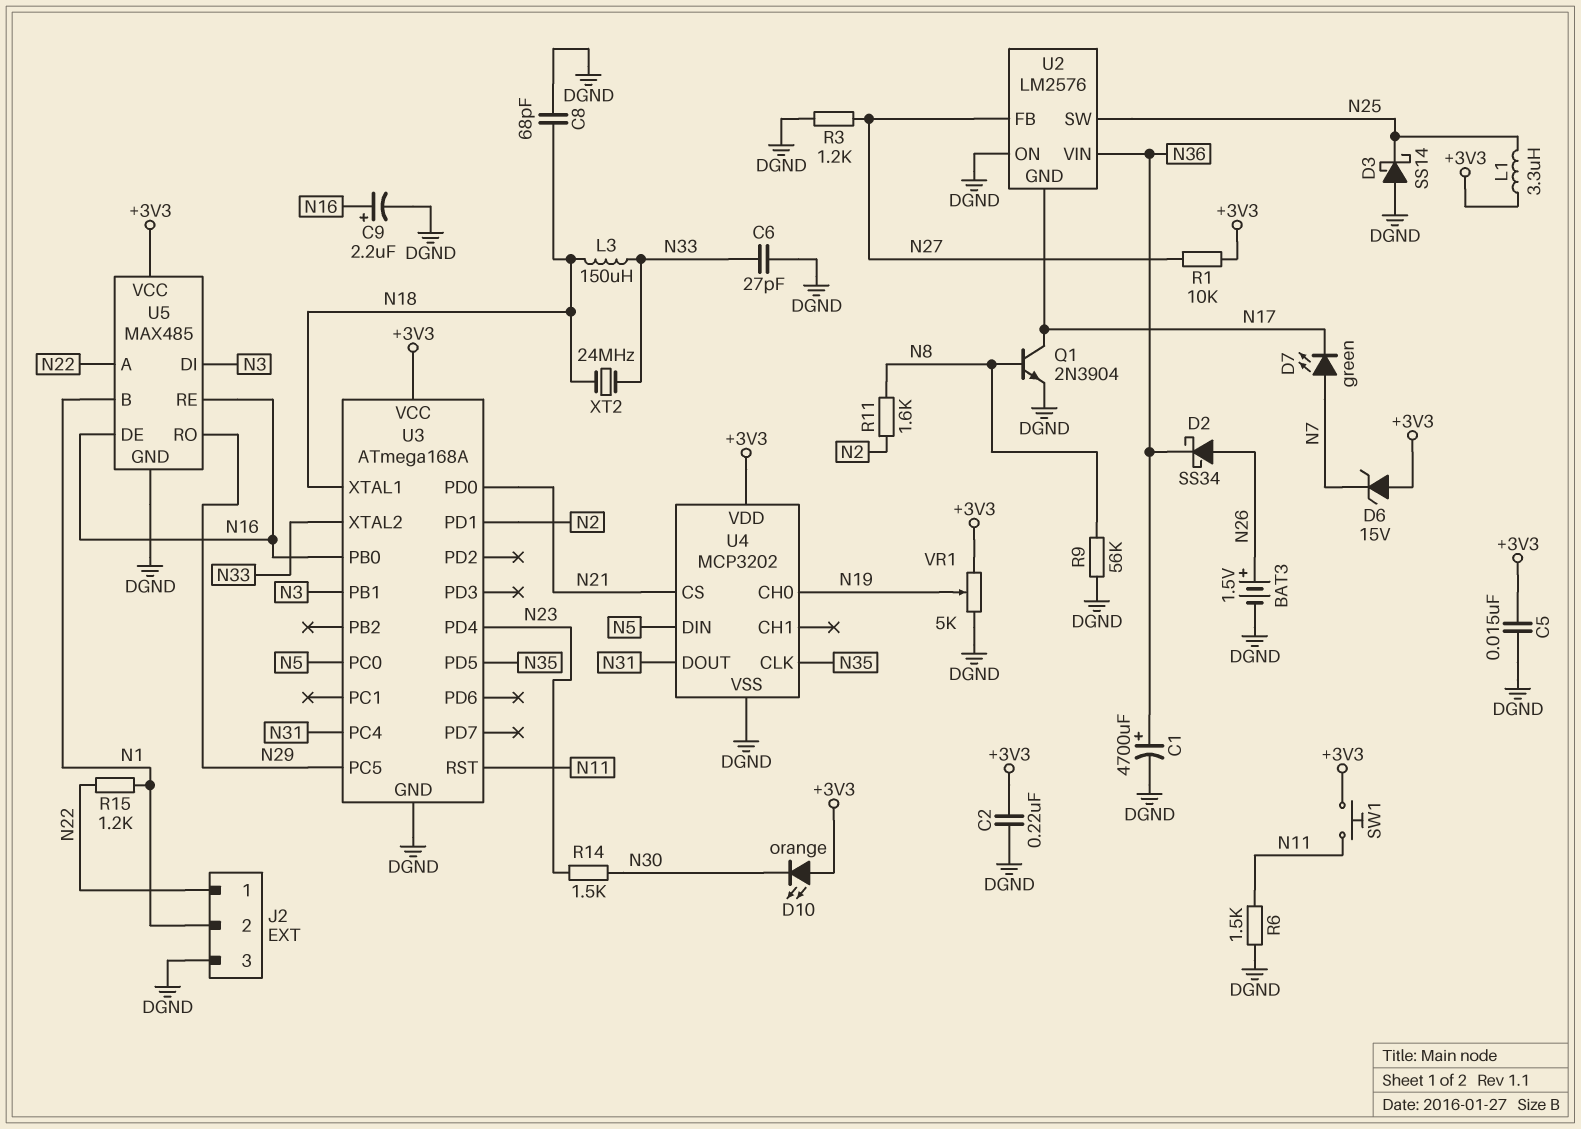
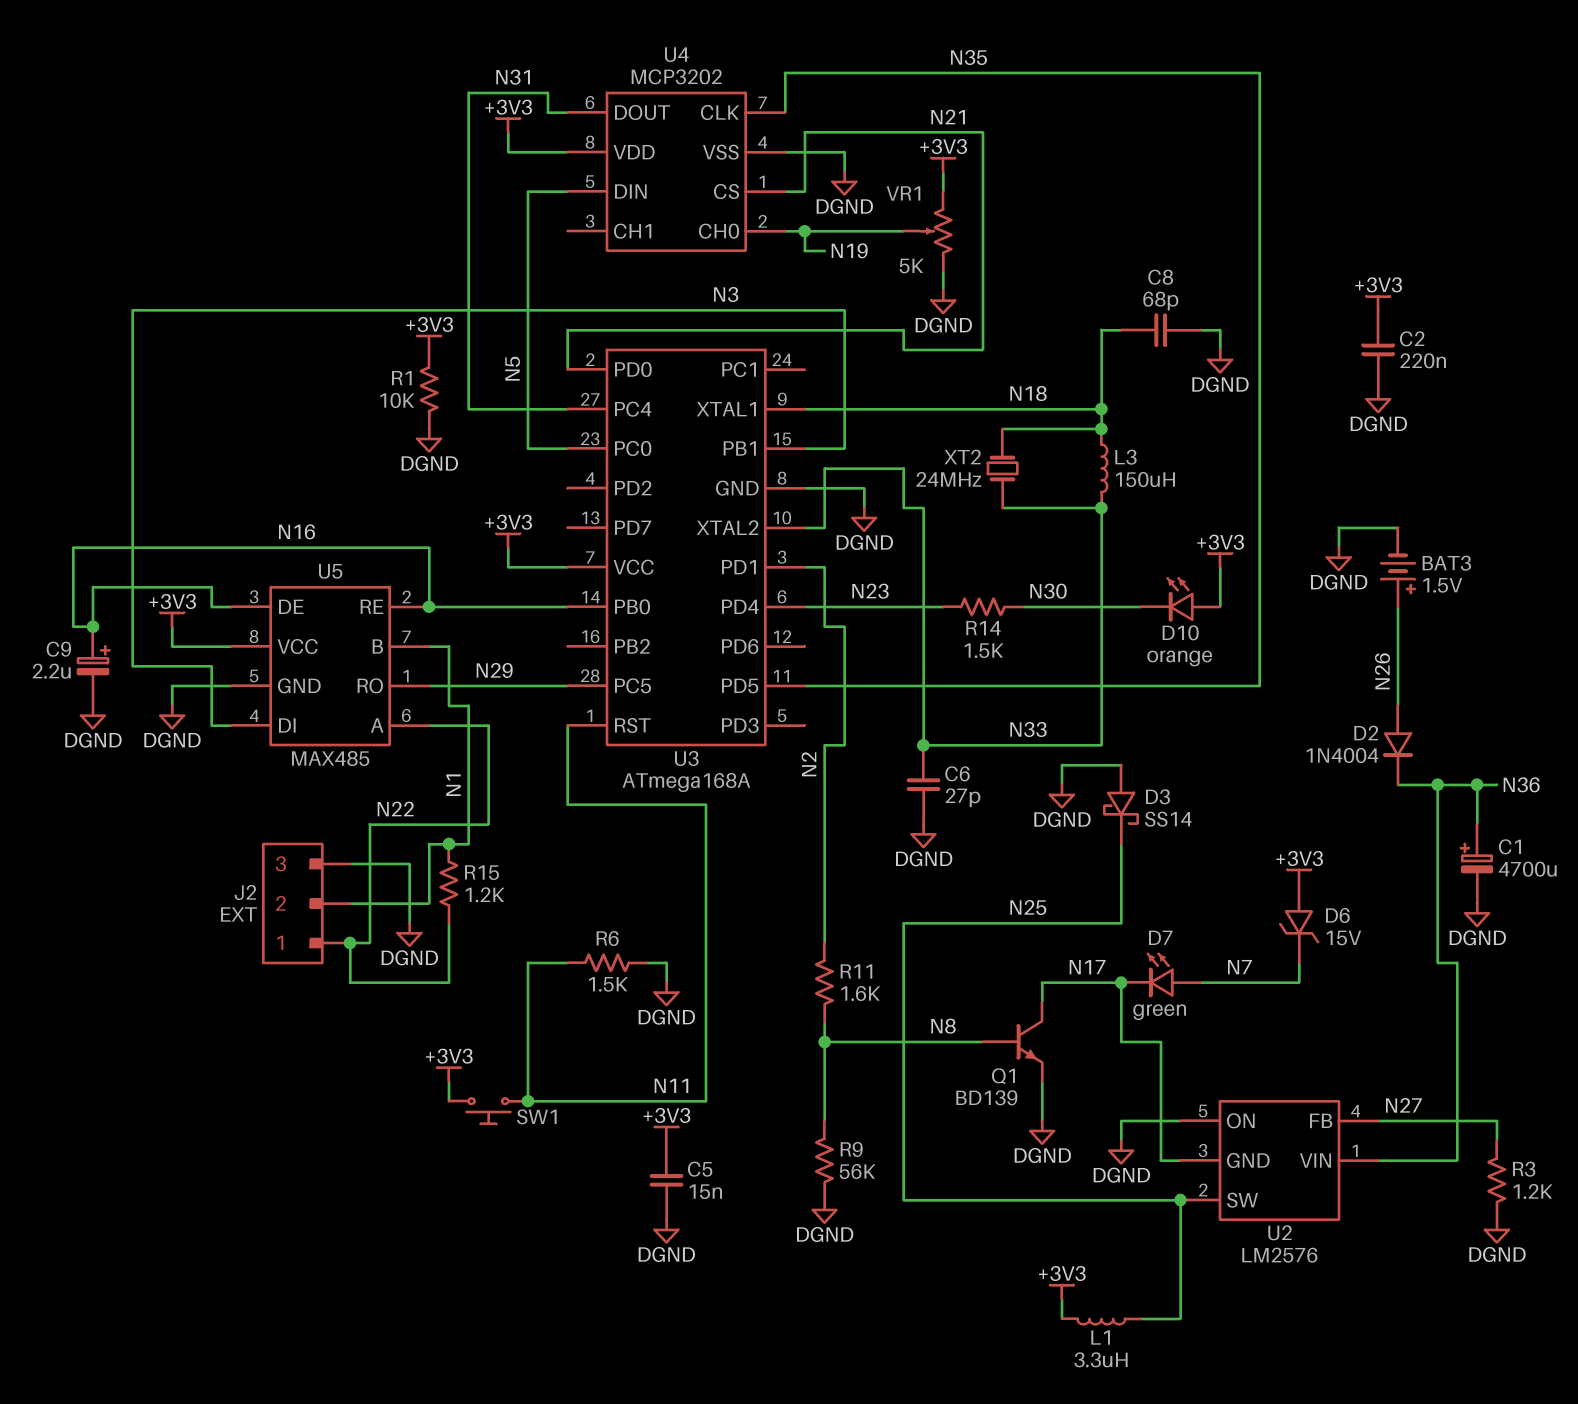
D2: schottky SS34 (A N26, K N36) -> diode 1N4004 (A N26, K N36)
Q1: NPN 2N3904 (B N8, C N17, E DGND) -> NPN BD139 (B N8, C N17, E DGND)
R1: 10k (+3V3, N27) -> 10k (+3V3, DGND)

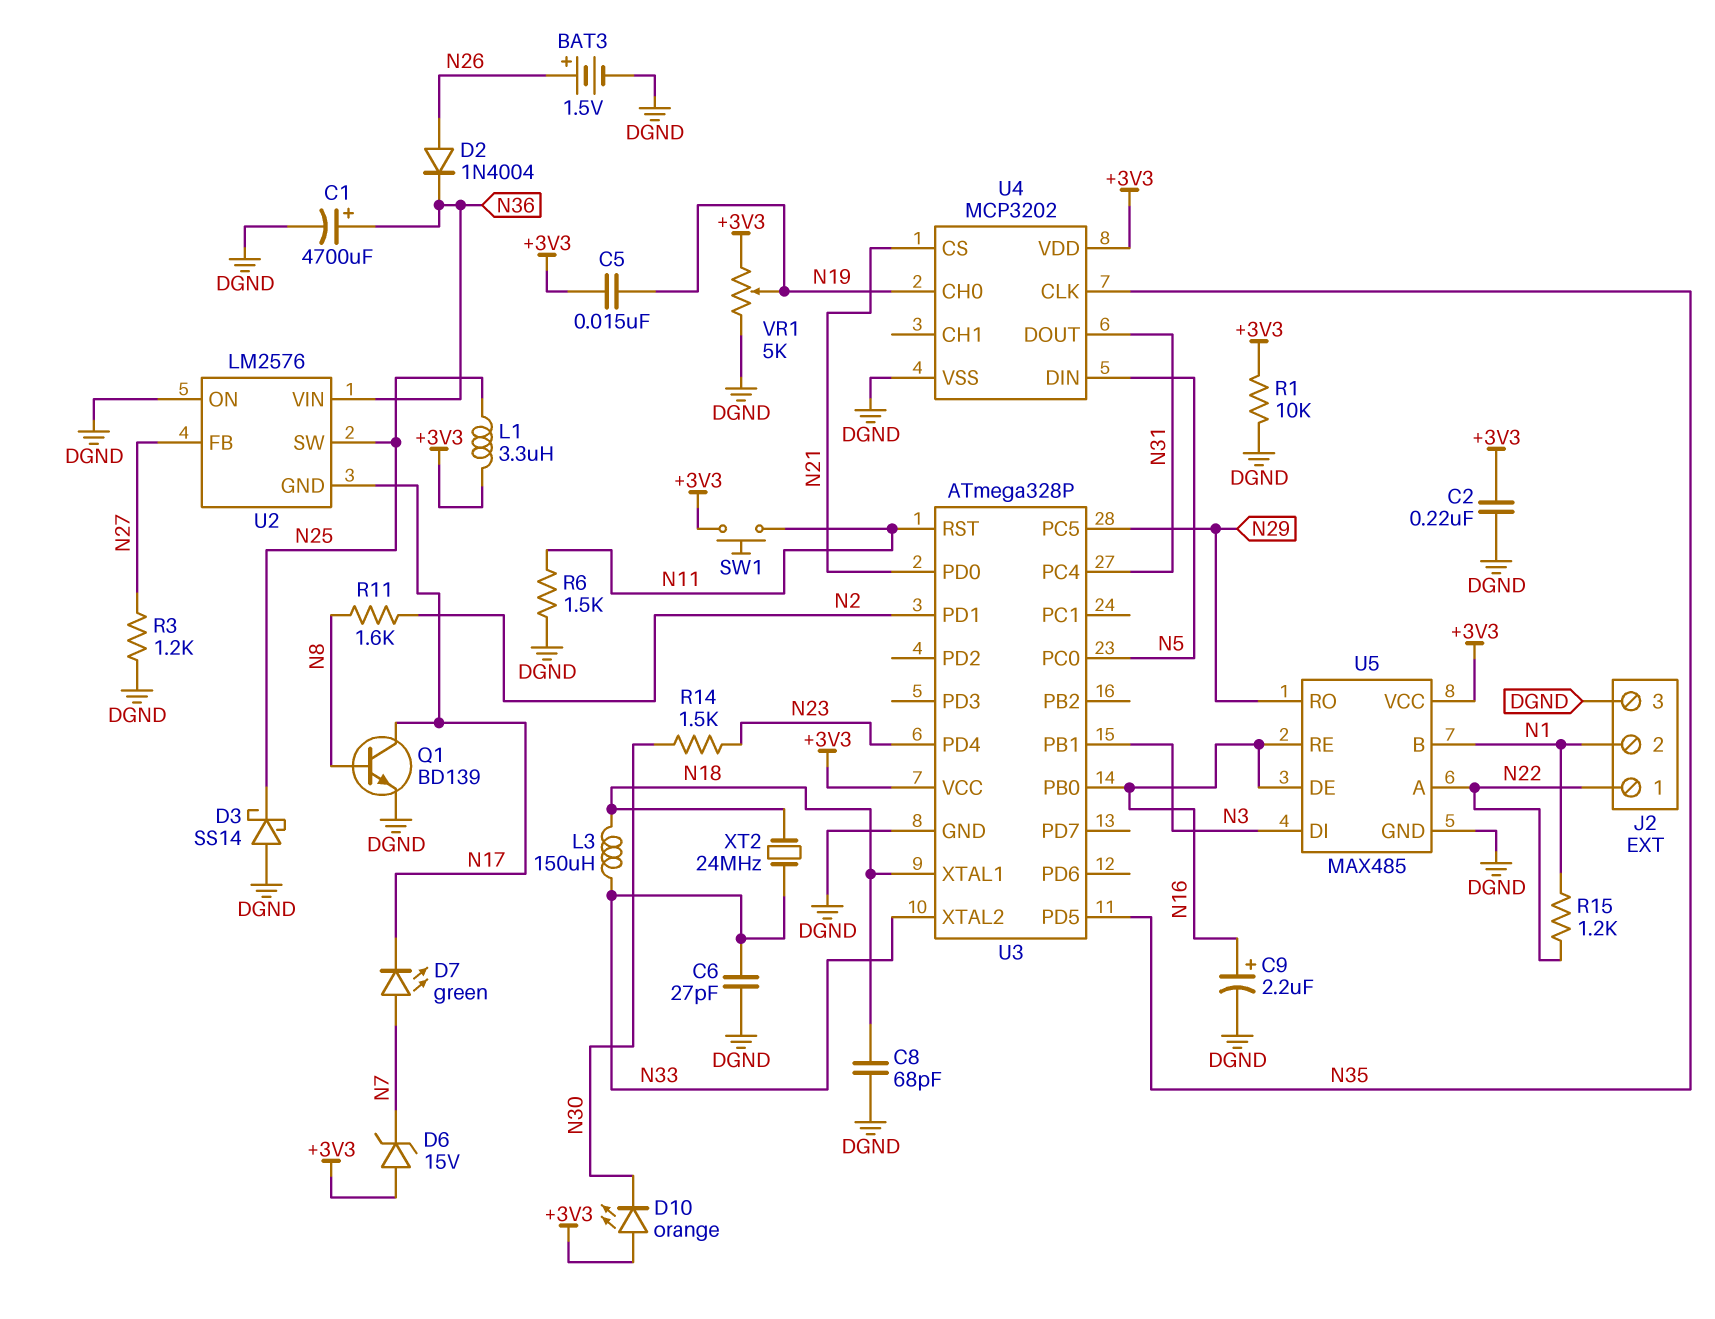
C5: 15nF (+3V3, DGND) -> 15nF (+3V3, N19)
R9: 56k (DGND, N8) -> none
U3: ATmega168A -> ATmega328P

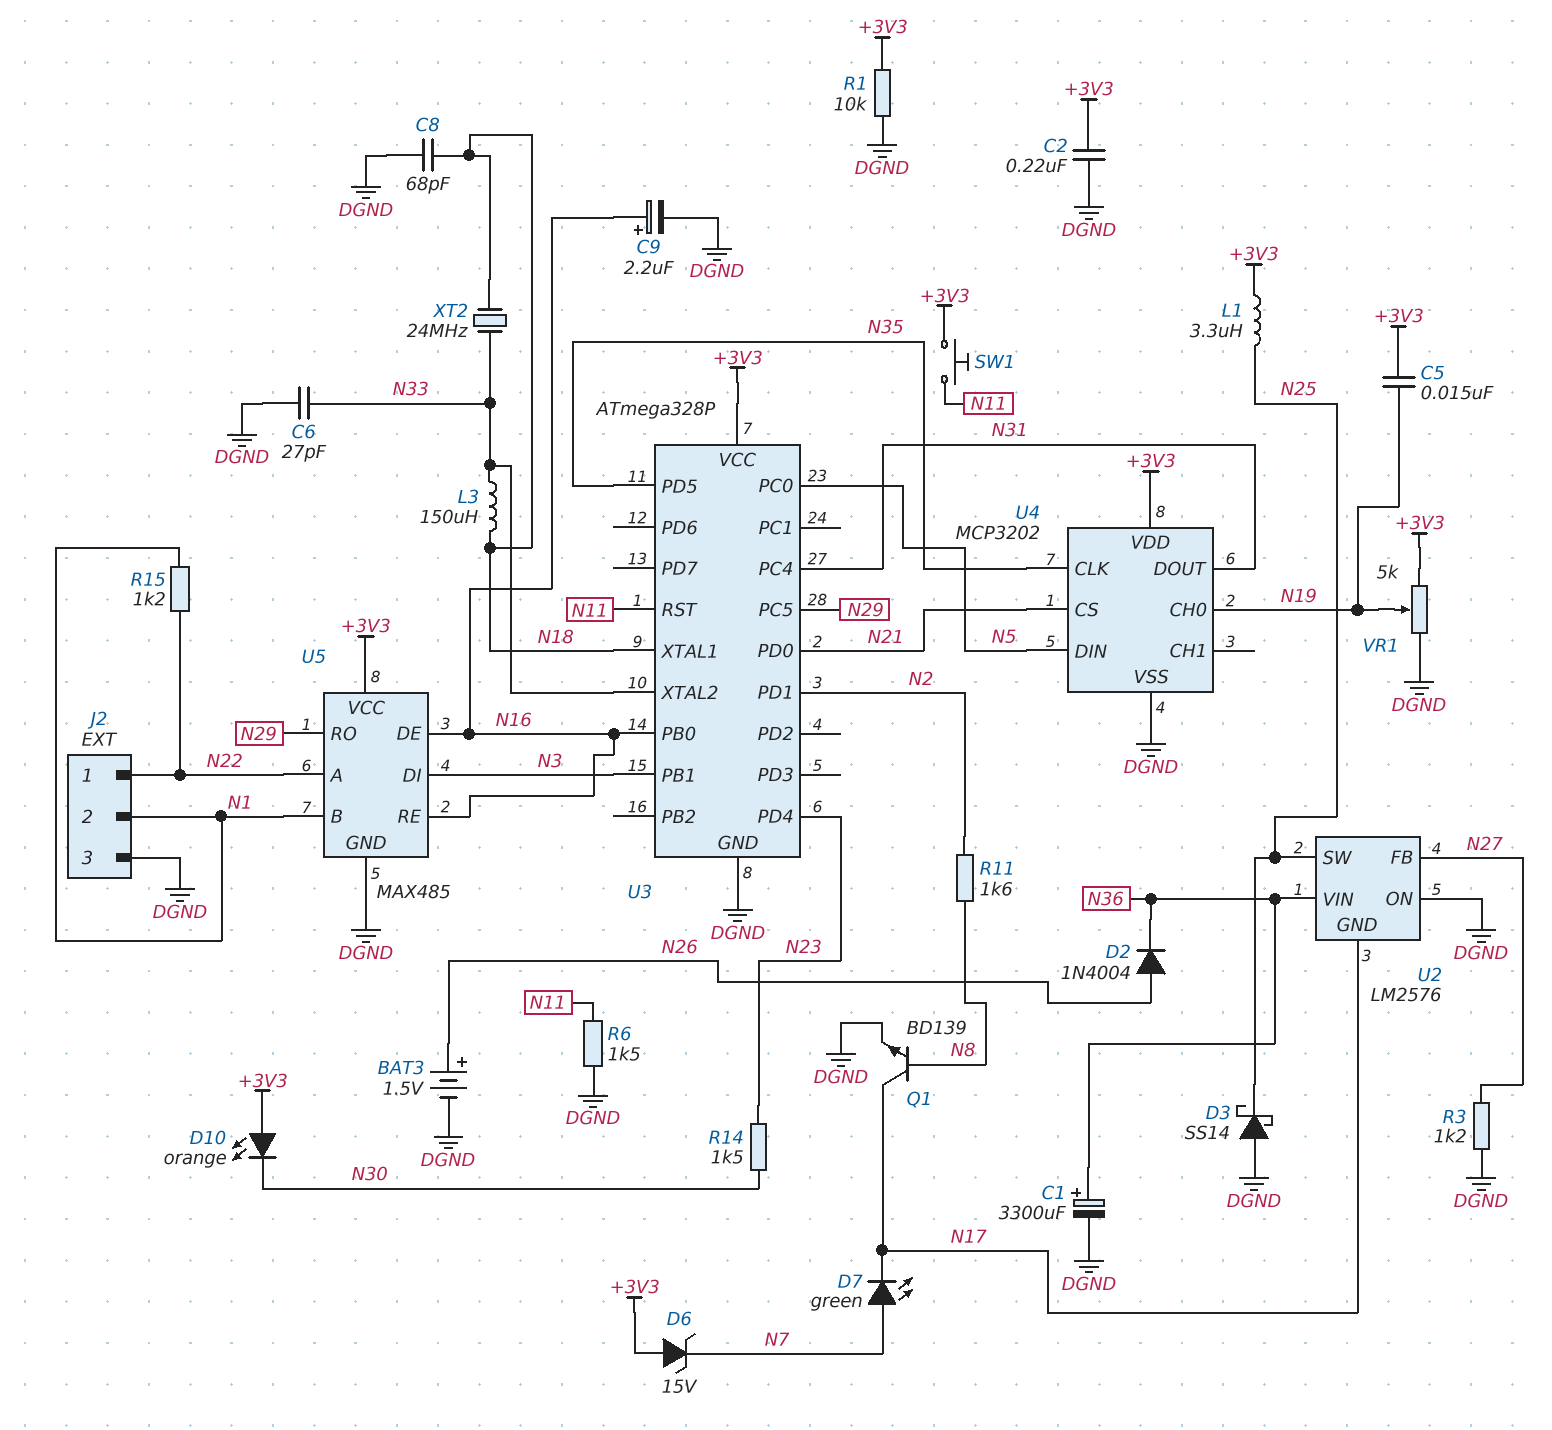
C1: 4700uF (plus N36, minus DGND) -> 3300uF (plus N36, minus DGND)

